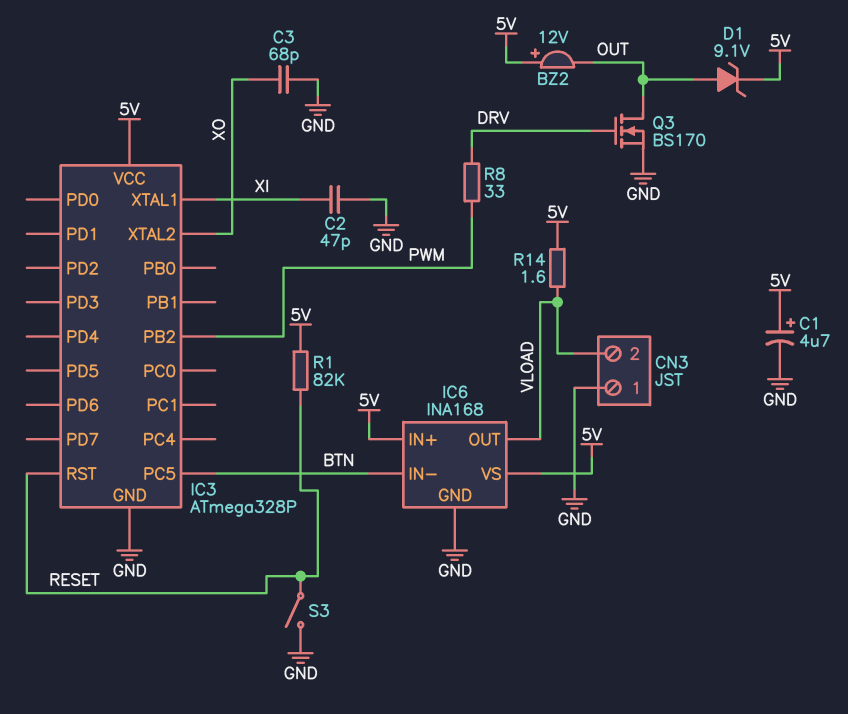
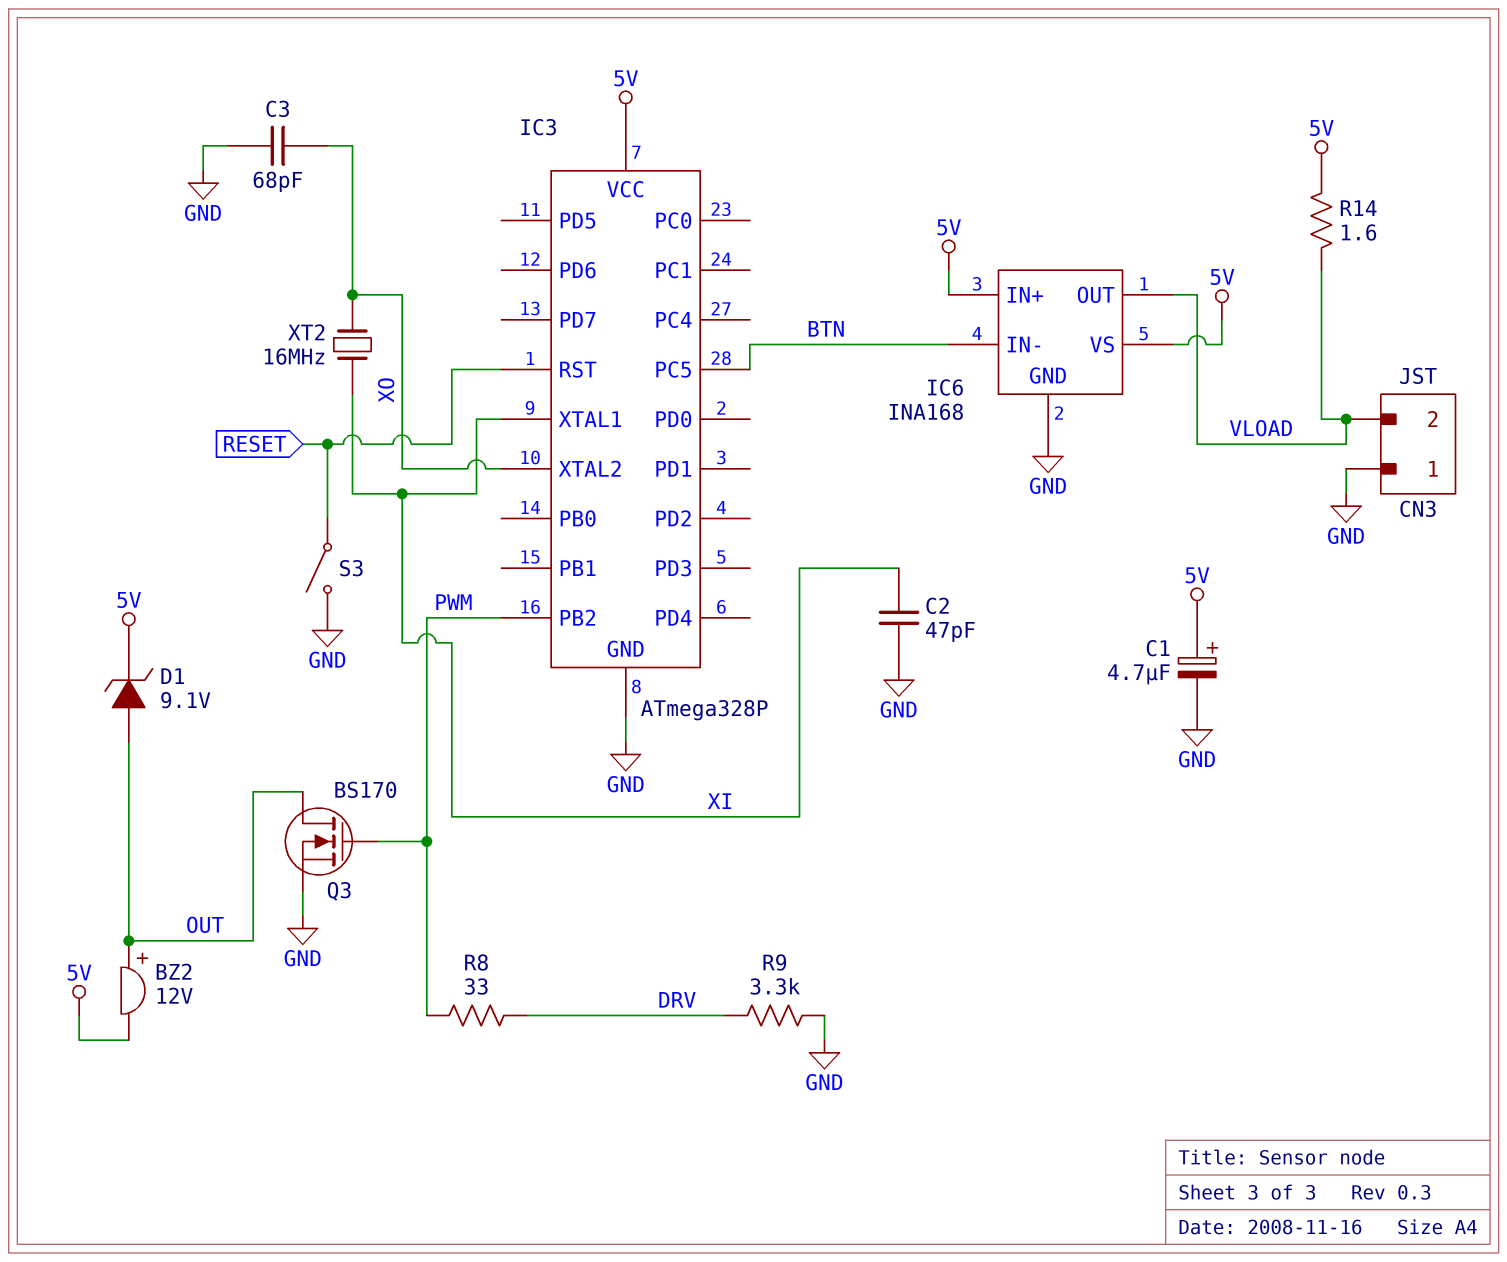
BZ2: buzzer 12V (plus 5V, minus OUT) -> buzzer 12V (plus OUT, minus 5V)
Q3: NMOS BS170 (G DRV, D OUT, S GND) -> NMOS BS170 (G PWM, D OUT, S GND)
R1: 82k (5V, RESET) -> none
R9: none -> 3.3k (DRV, GND)
XT2: none -> 16MHz (XI, XO)

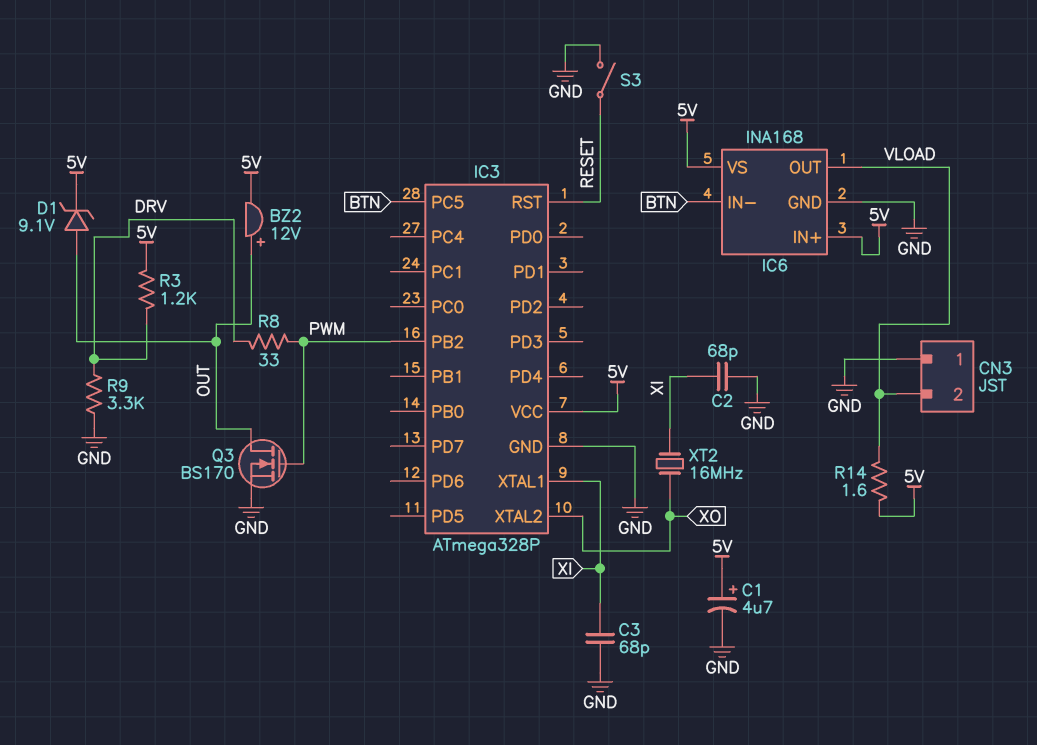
C2: 47pF (GND, XI) -> 68pF (GND, XI)
C3: 68pF (GND, XO) -> 68pF (GND, XI)
R3: none -> 1.2k (5V, DRV)

